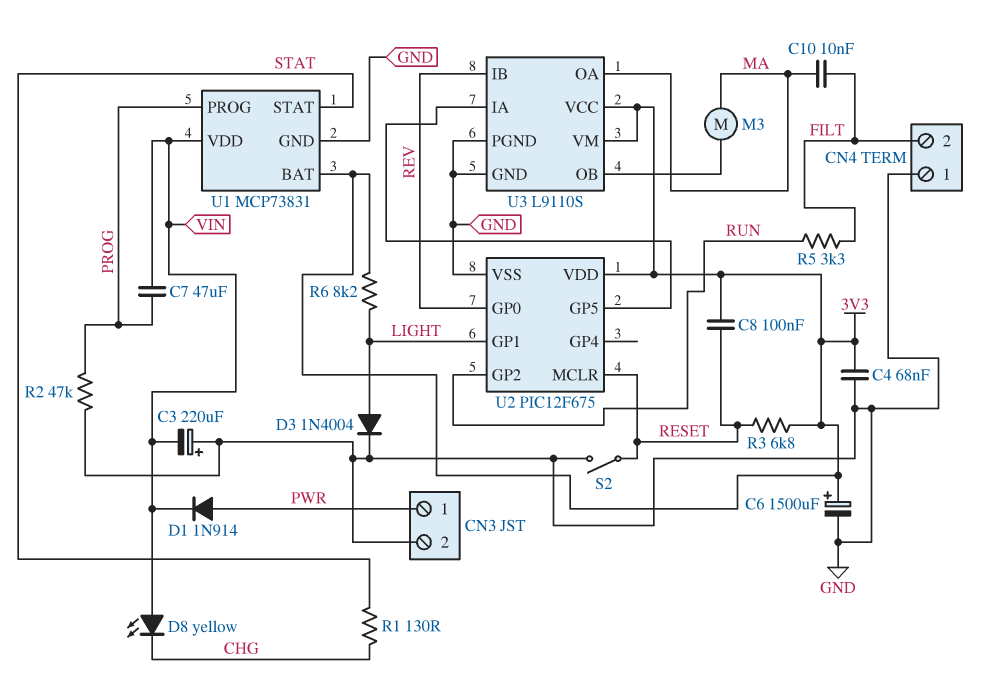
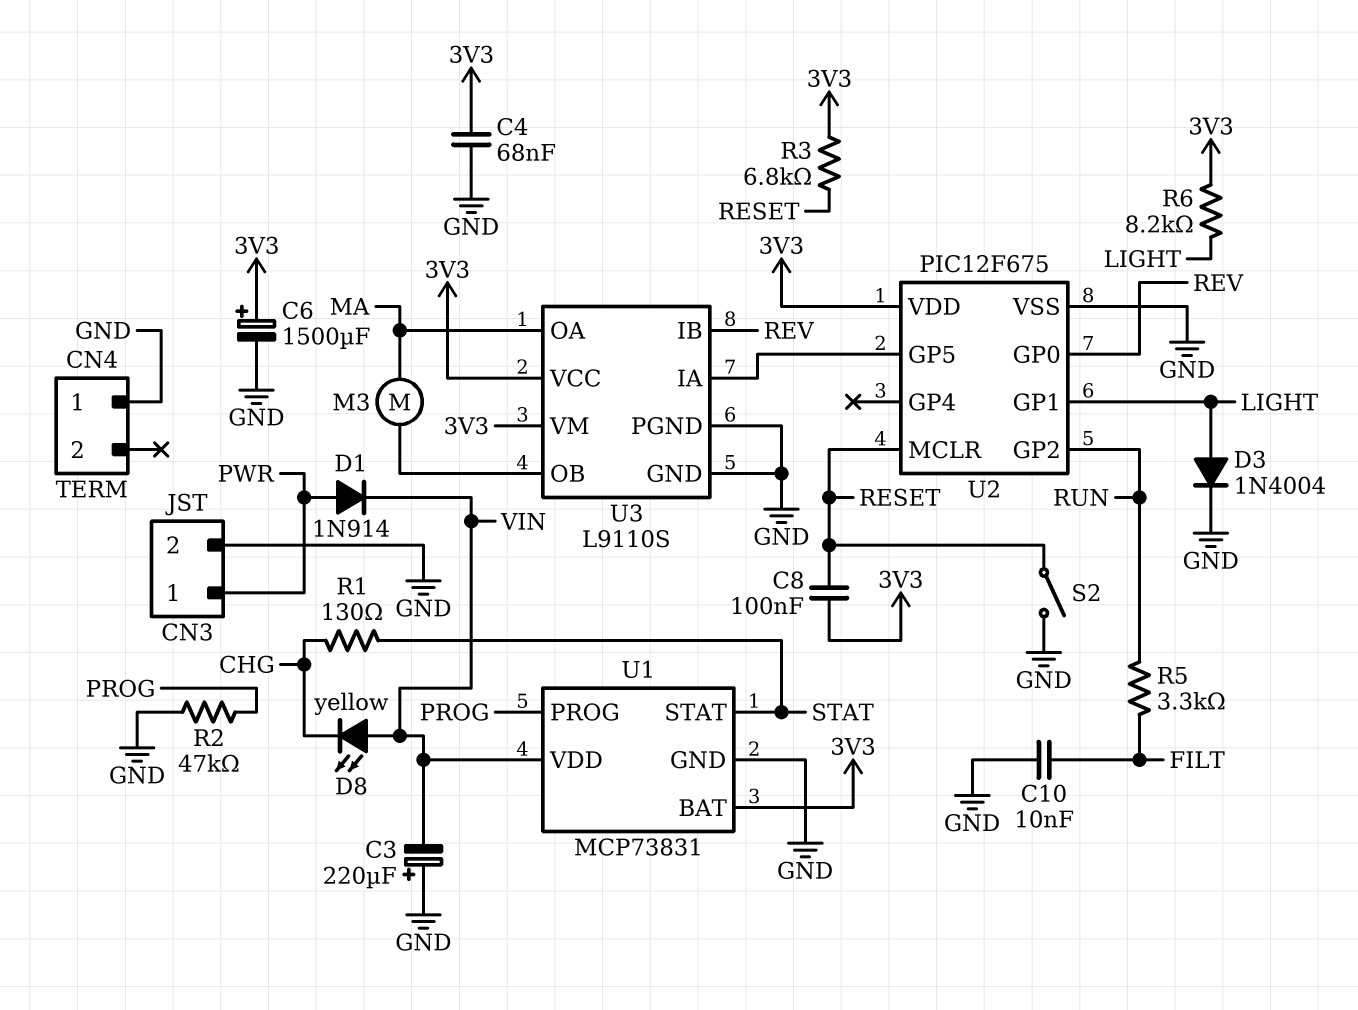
C7: 47uF (PROG, VIN) -> none
C10: 10nF (FILT, MA) -> 10nF (FILT, GND)
CN4 pin 2: FILT -> none

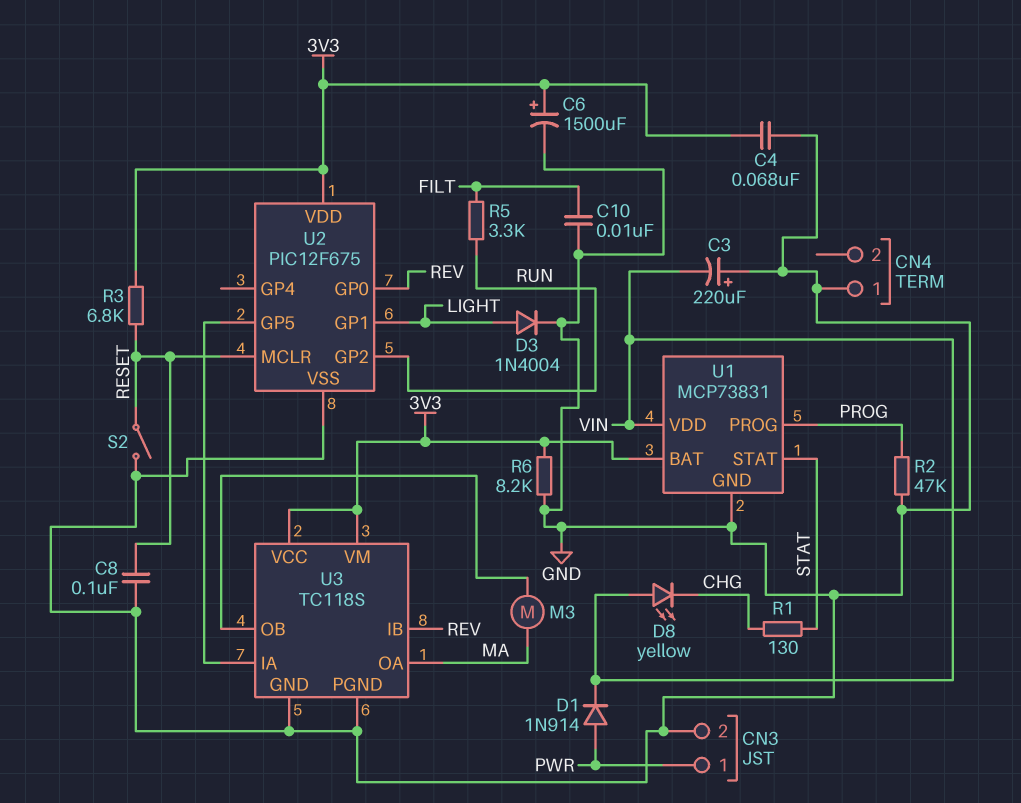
C8: 100nF (3V3, RESET) -> 100nF (GND, RESET)
R6: 8.2k (3V3, LIGHT) -> 8.2k (3V3, GND)
U3: L9110S -> TC118S

